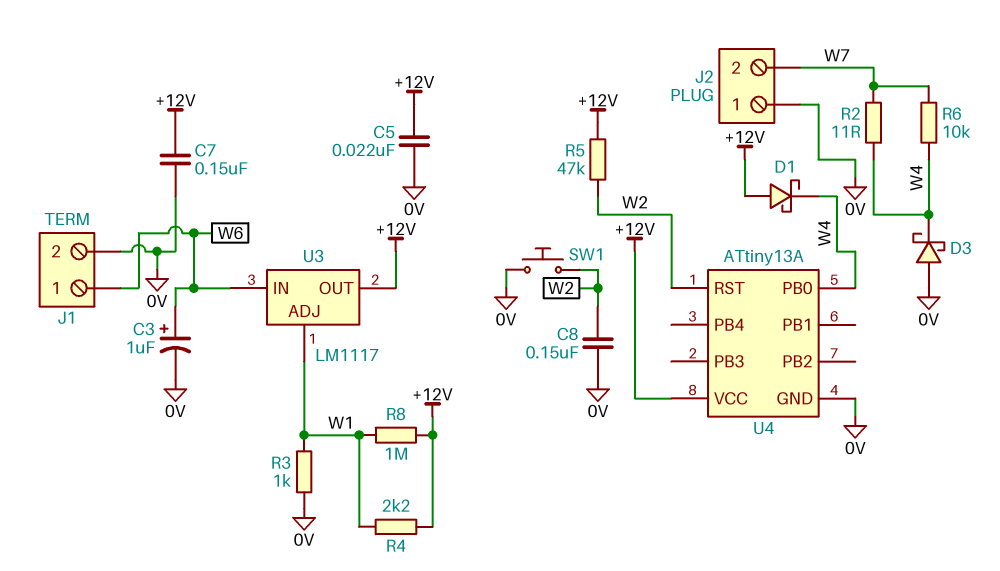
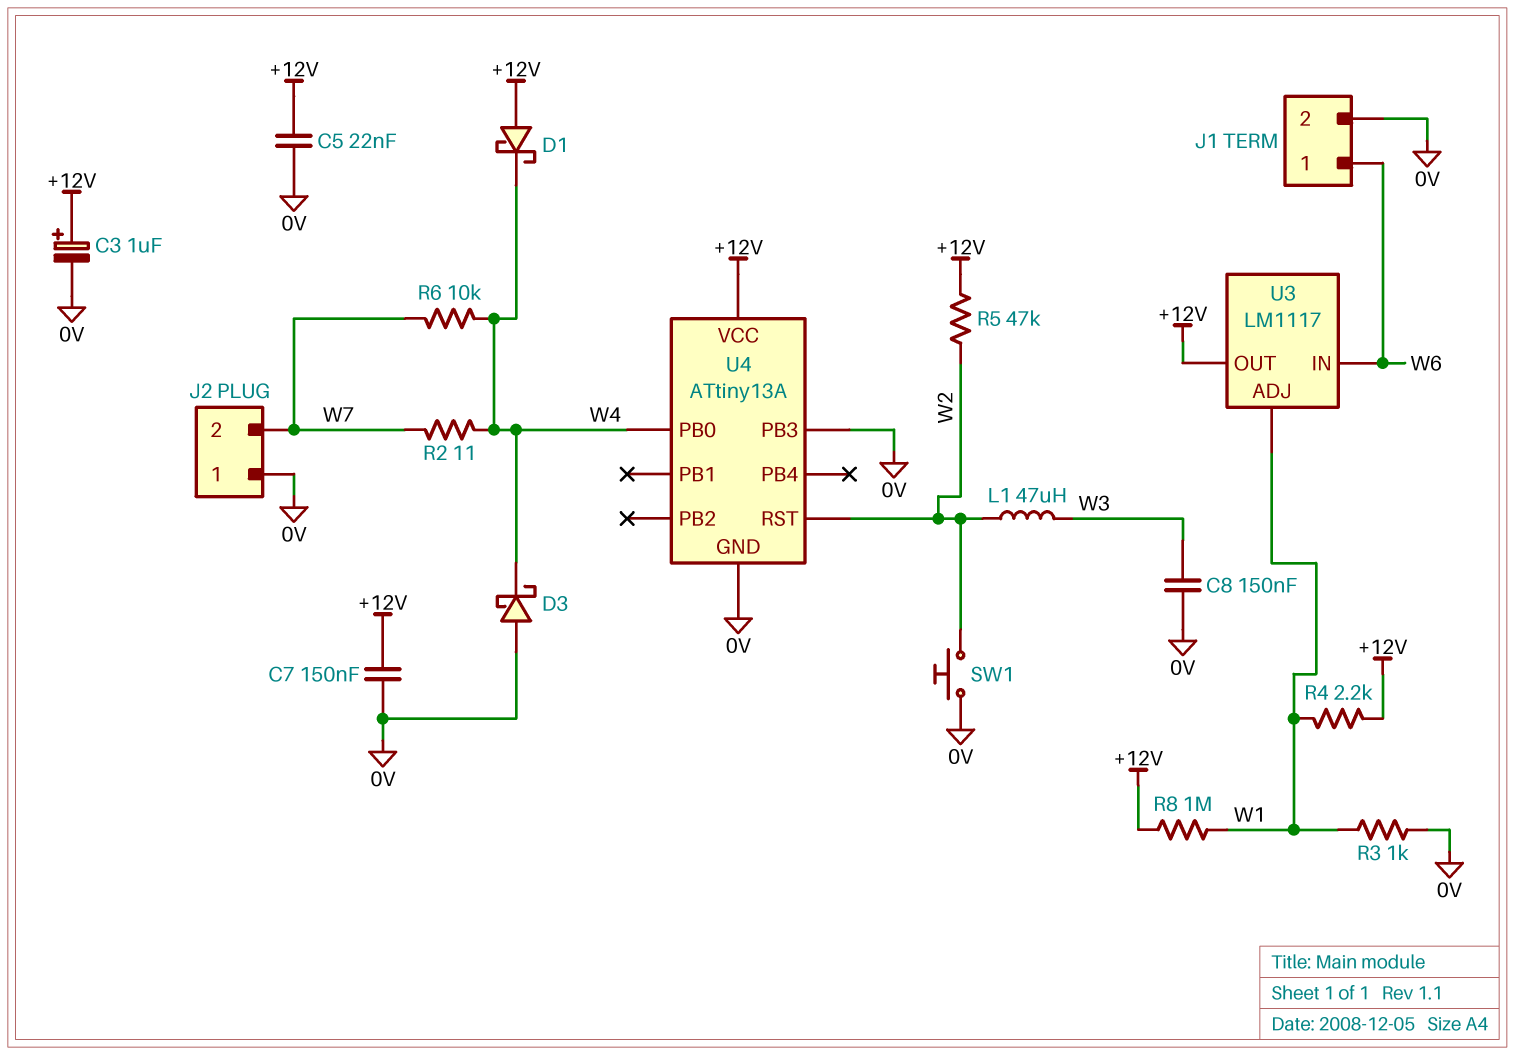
C3: 1uF (plus W6, minus 0V) -> 1uF (plus +12V, minus 0V)
C8: 150nF (0V, W2) -> 150nF (0V, W3)
L1: none -> 47uH (W2, W3)
U4 pin PB3: none -> 0V

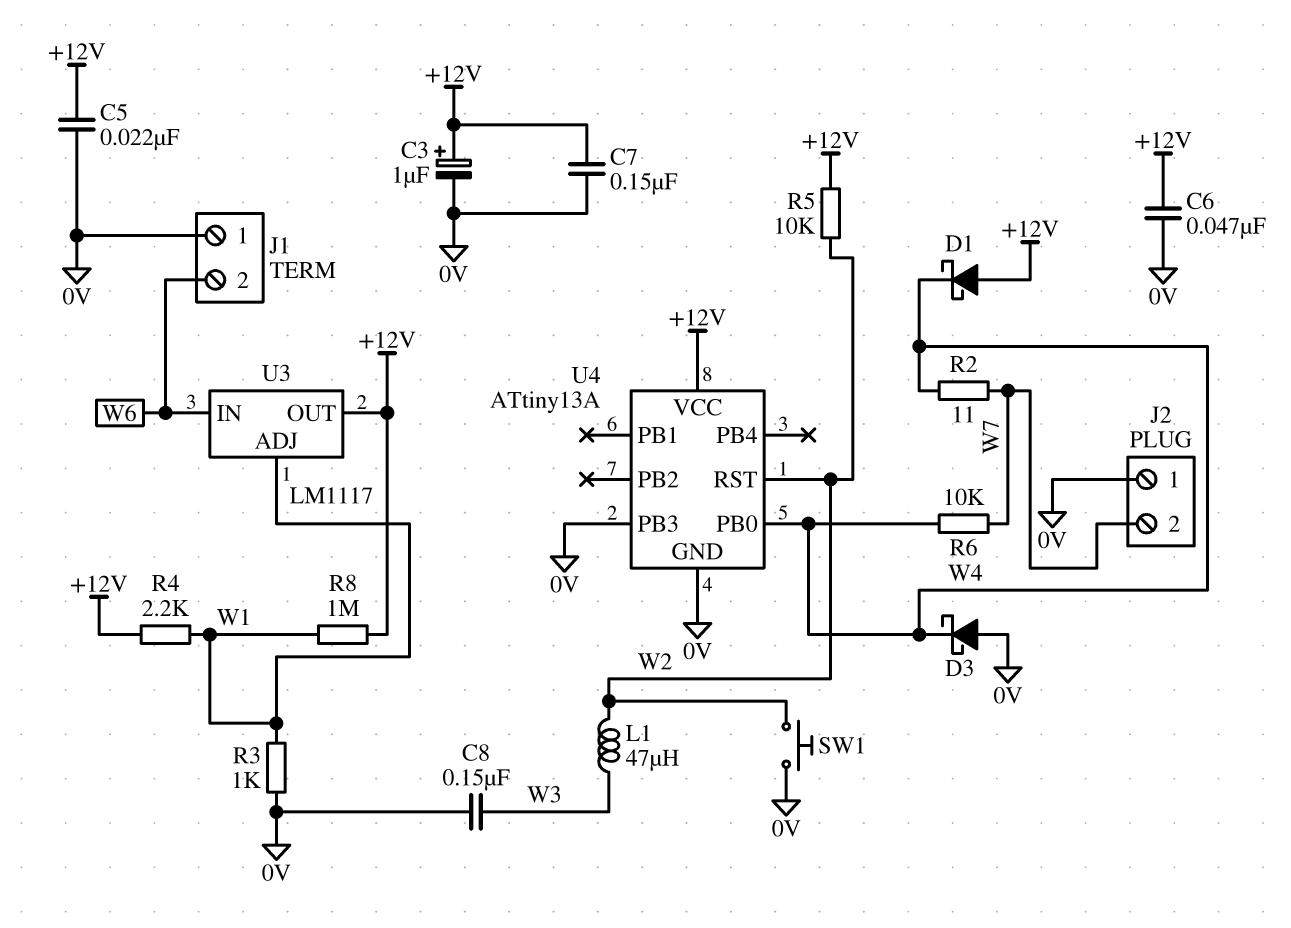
C6: none -> 47nF (+12V, 0V)
J1 pin 1: W6 -> 0V
J1 pin 2: 0V -> W6
R5: 47k (+12V, W2) -> 10k (+12V, W2)

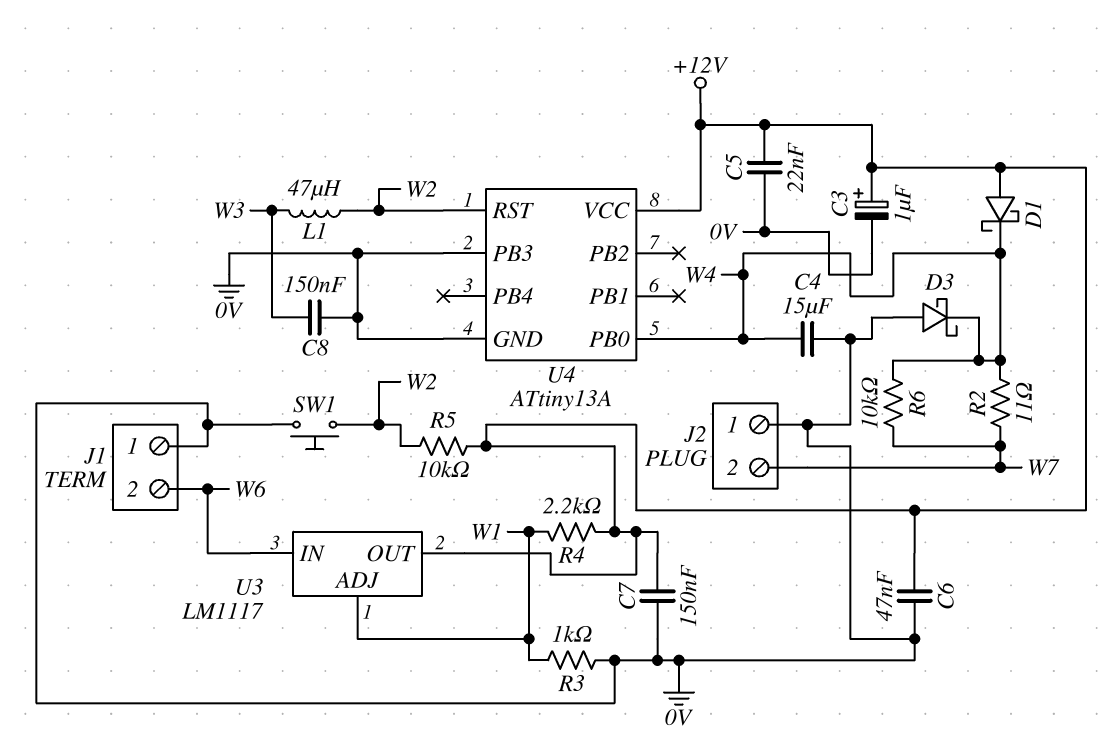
C4: none -> 15uF (0V, W4)
R8: 1M (+12V, W1) -> none

